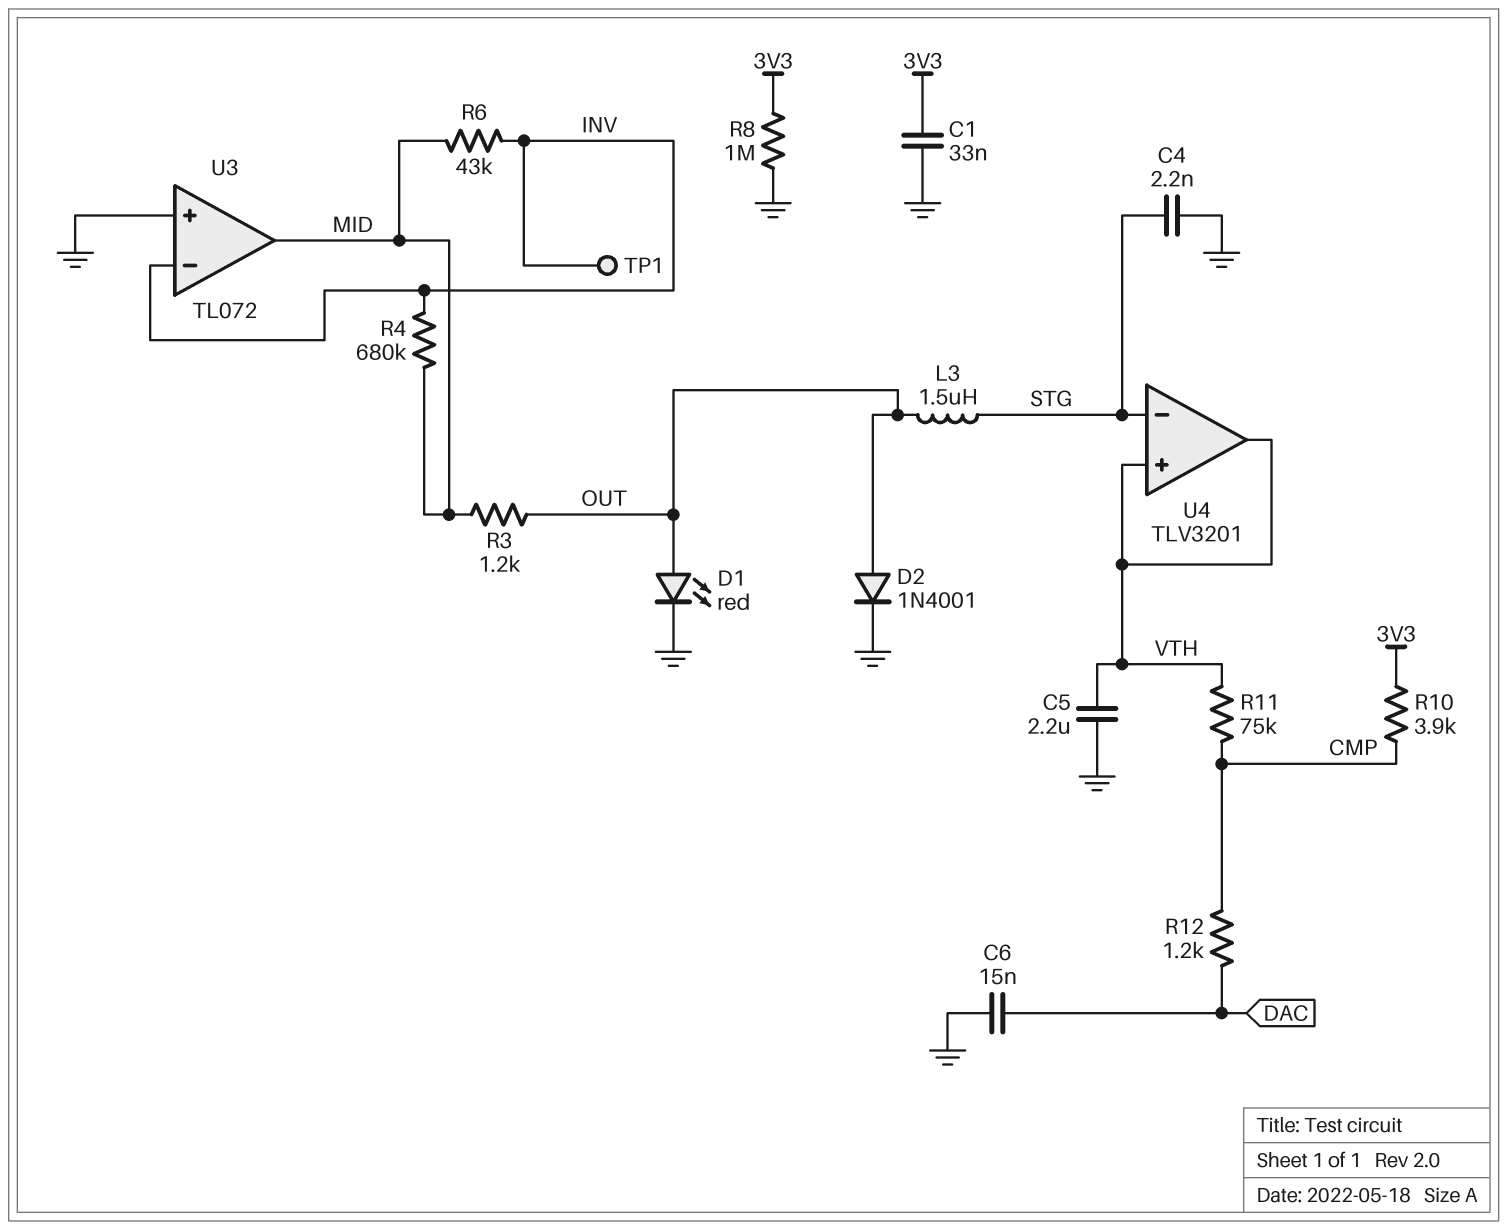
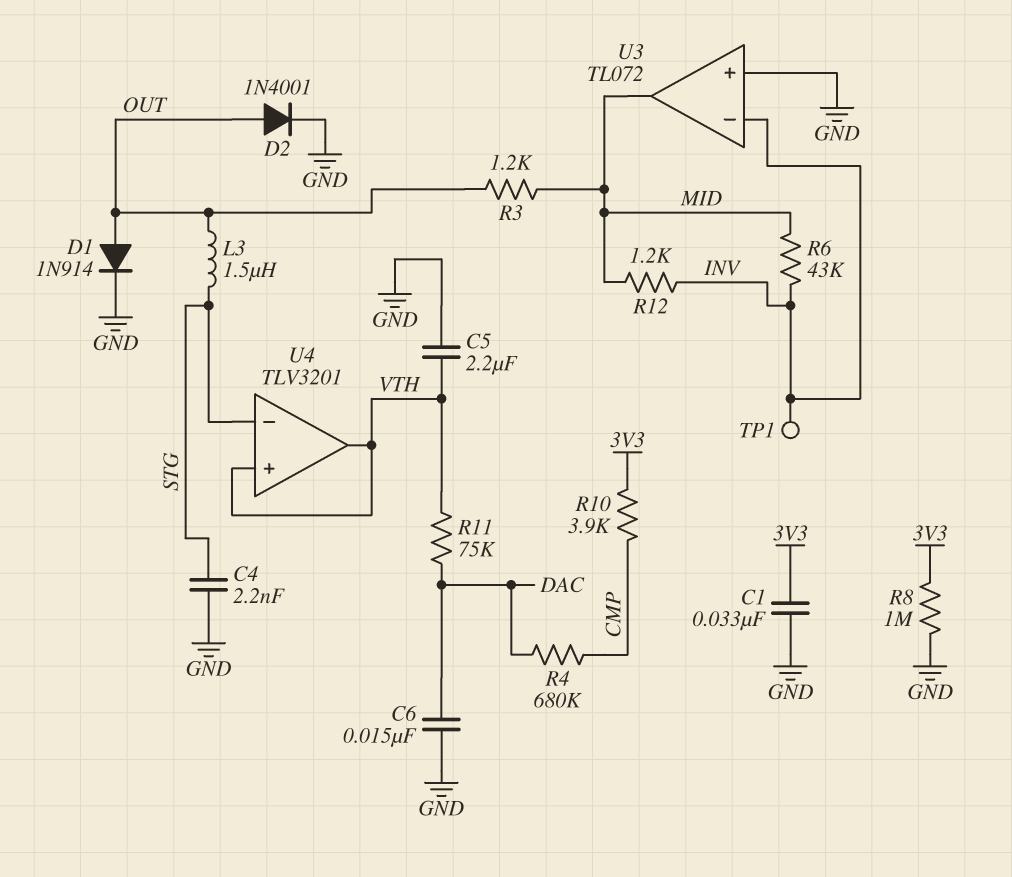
D1: LED red (A OUT, K GND) -> diode 1N914 (A OUT, K GND)
R4: 680k (INV, MID) -> 680k (CMP, DAC)
R11: 75k (CMP, VTH) -> 75k (DAC, VTH)
R12: 1.2k (CMP, DAC) -> 1.2k (INV, MID)

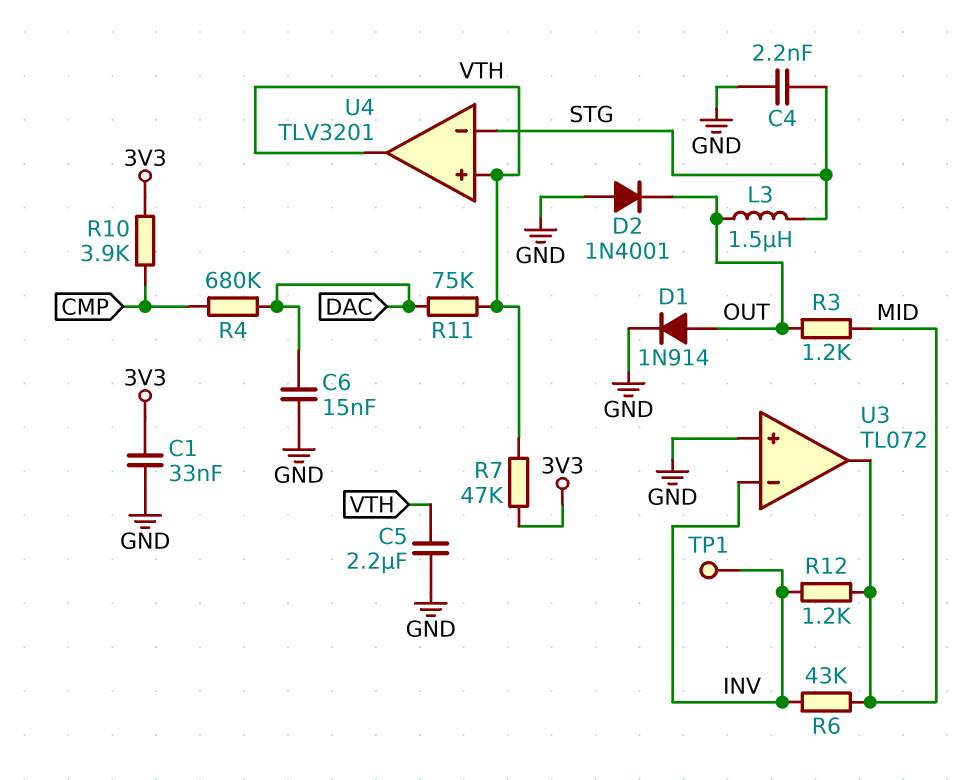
D2: diode 1N4001 (A OUT, K GND) -> diode 1N4001 (A GND, K OUT)
R7: none -> 47k (3V3, VTH)
R8: 1M (3V3, GND) -> none

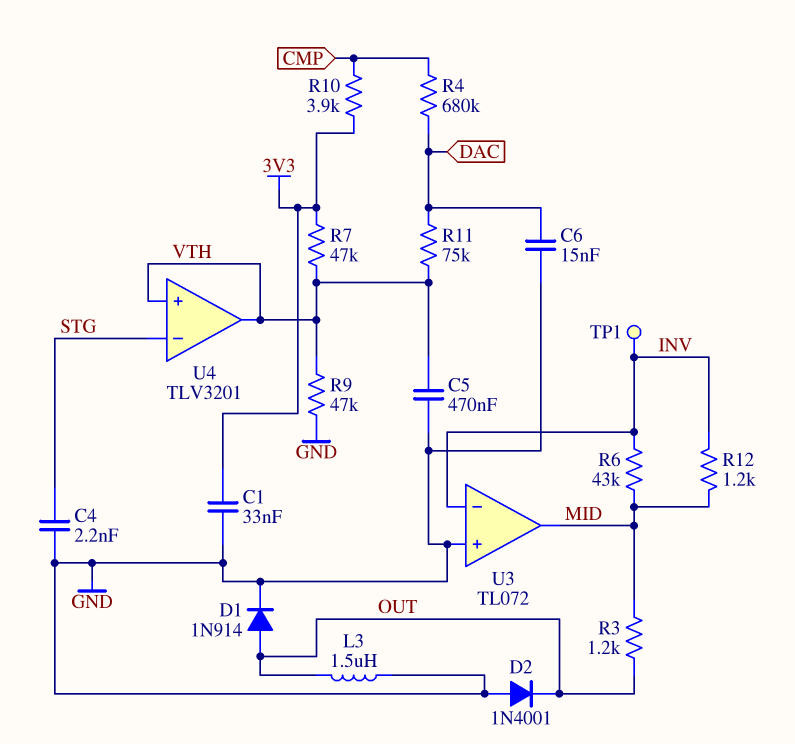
C5: 2.2uF (GND, VTH) -> 470nF (GND, VTH)
L3: 1.5uH (OUT, STG) -> 1.5uH (GND, OUT)
R9: none -> 47k (GND, VTH)

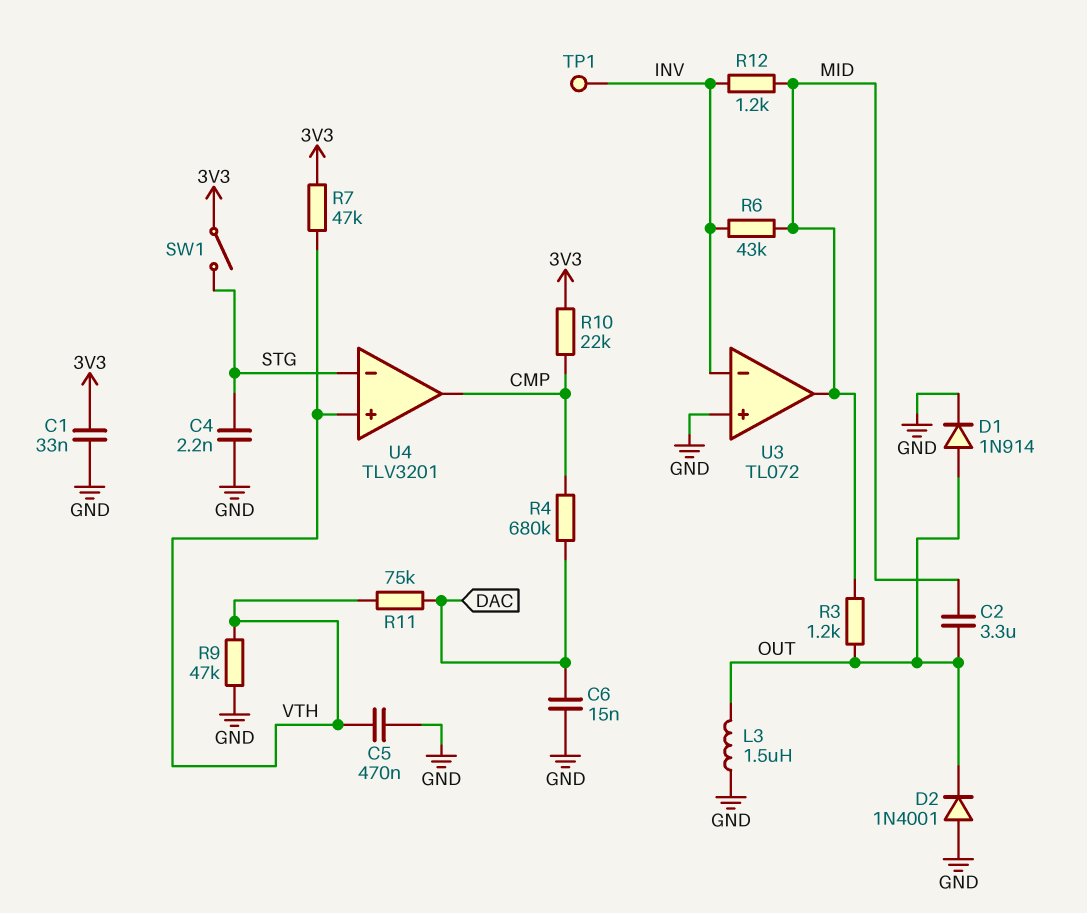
C2: none -> 3.3uF (MID, OUT)
R10: 3.9k (3V3, CMP) -> 22k (3V3, CMP)
SW1: none -> switch (3V3, STG)
U4 pin out: VTH -> CMP

